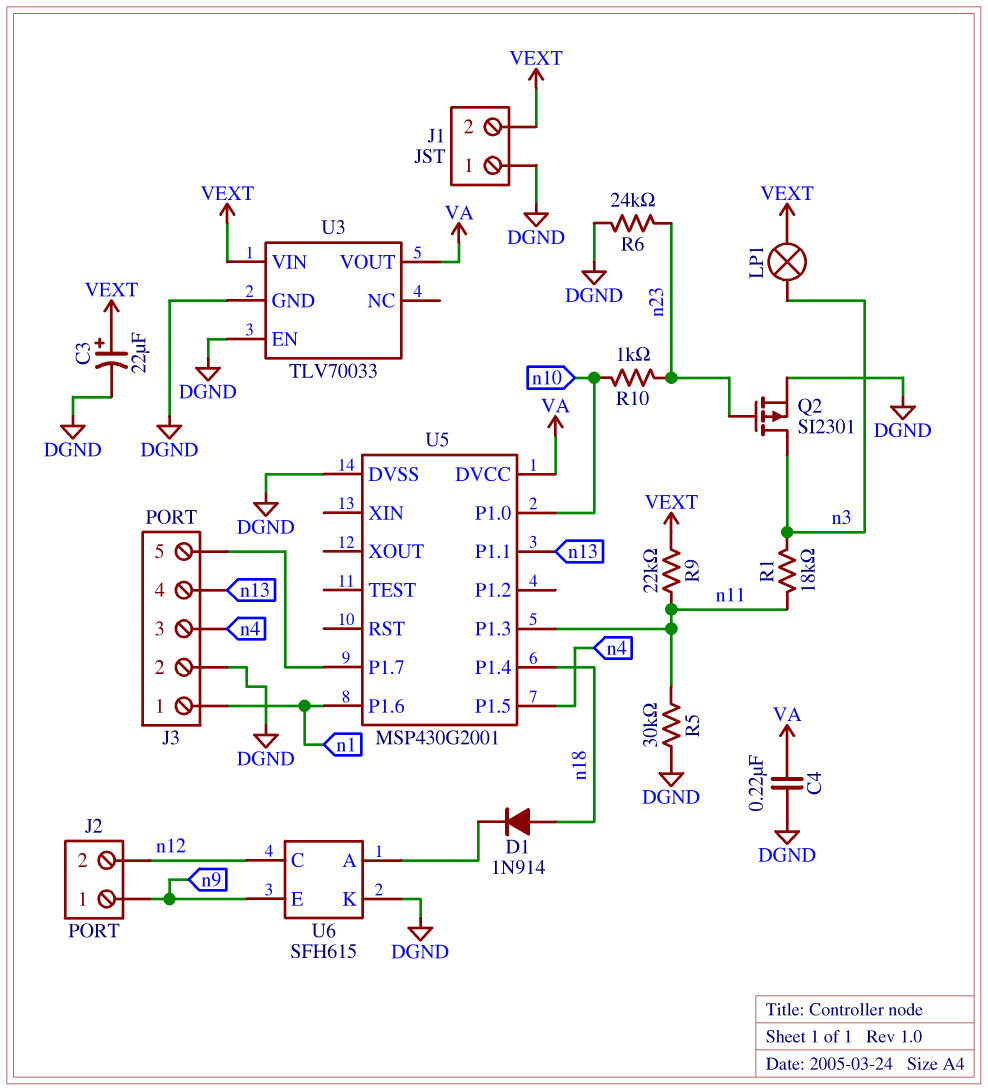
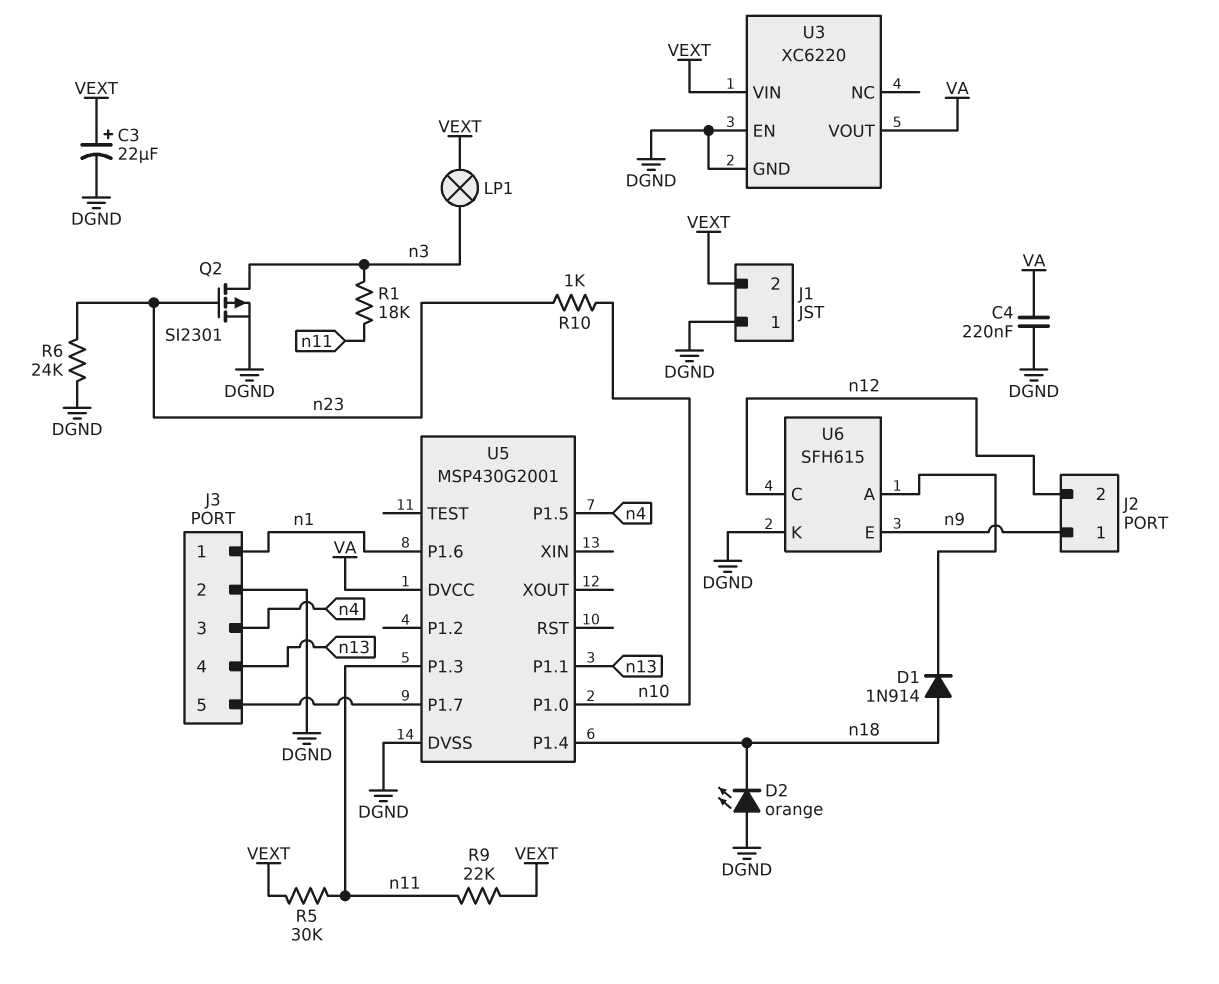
D2: none -> LED orange (A DGND, K n18)
R5: 30k (DGND, n11) -> 30k (VEXT, n11)
U3: TLV70033 -> XC6220

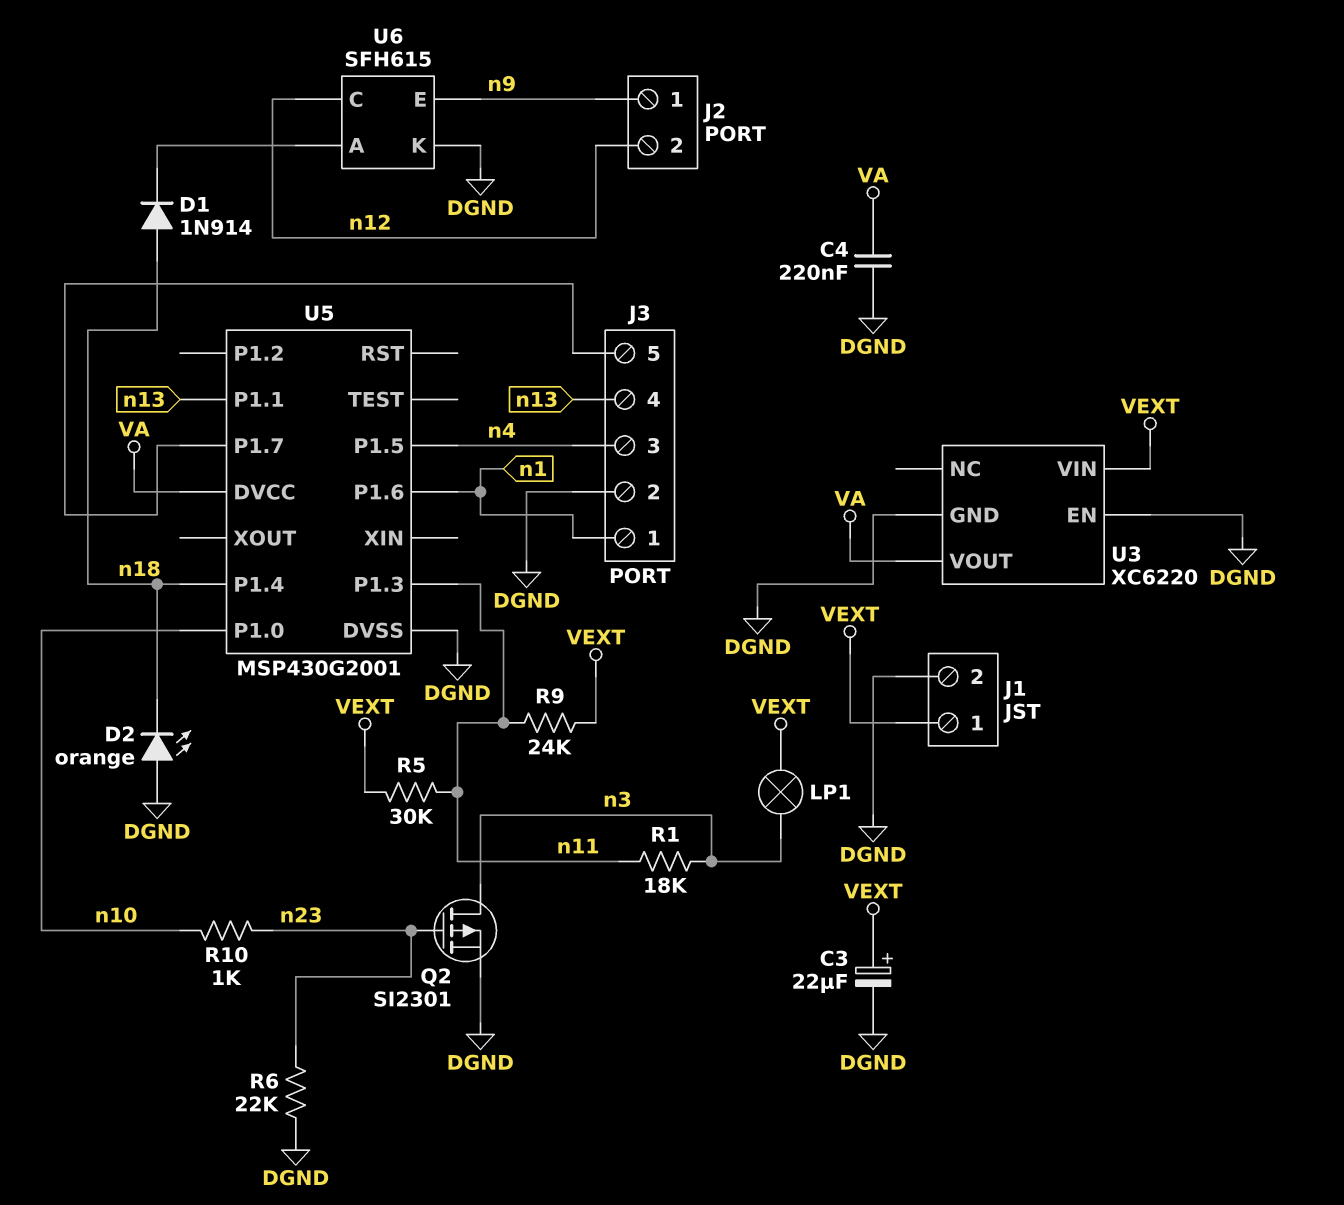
J1 pin 1: DGND -> VEXT
J1 pin 2: VEXT -> DGND
R6: 24k (DGND, n23) -> 22k (DGND, n23)
R9: 22k (VEXT, n11) -> 24k (VEXT, n11)

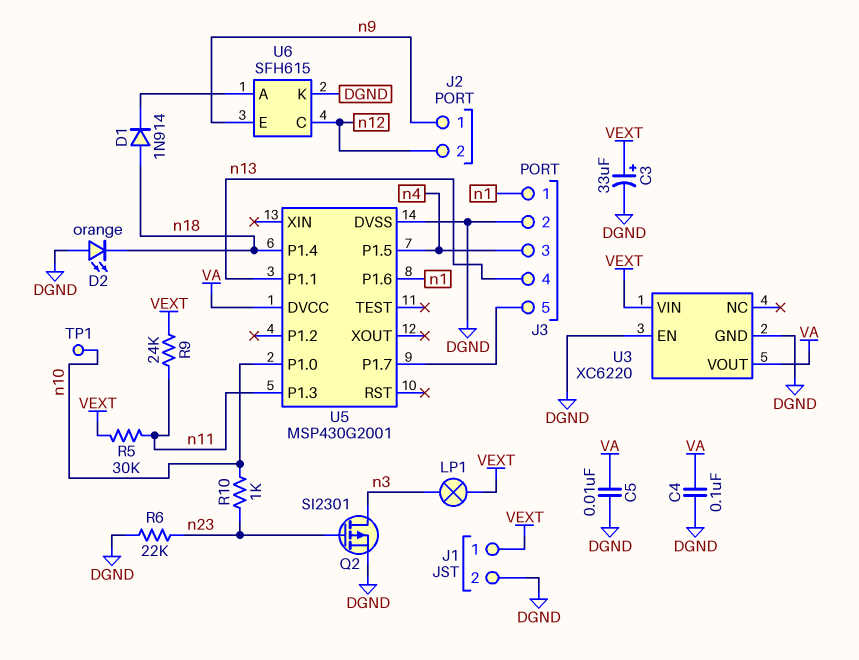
C3: 22uF (plus VEXT, minus DGND) -> 33uF (plus VEXT, minus DGND)
C4: 220nF (DGND, VA) -> 100nF (DGND, VA)
C5: none -> 10nF (DGND, VA)
R1: 18k (n3, n11) -> none
TP1: none -> test point (n10)

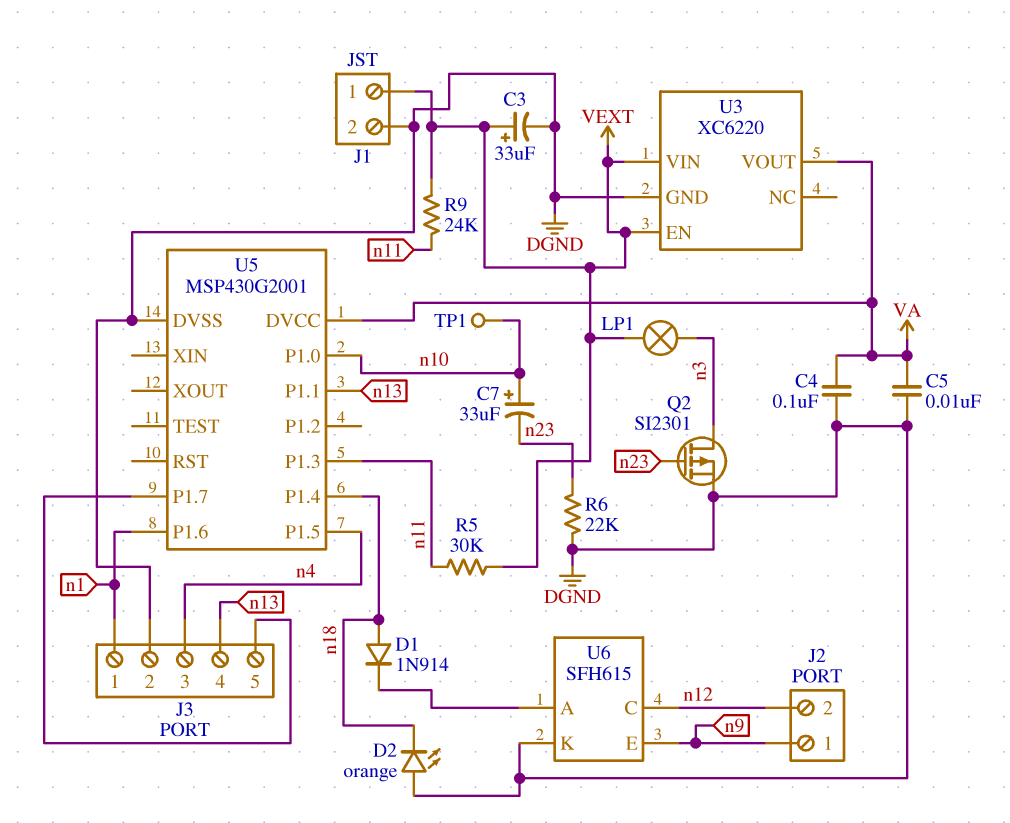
C7: none -> 33uF (plus n10, minus n23)
R10: 1k (n10, n23) -> none
U3 pin EN: DGND -> VEXT

